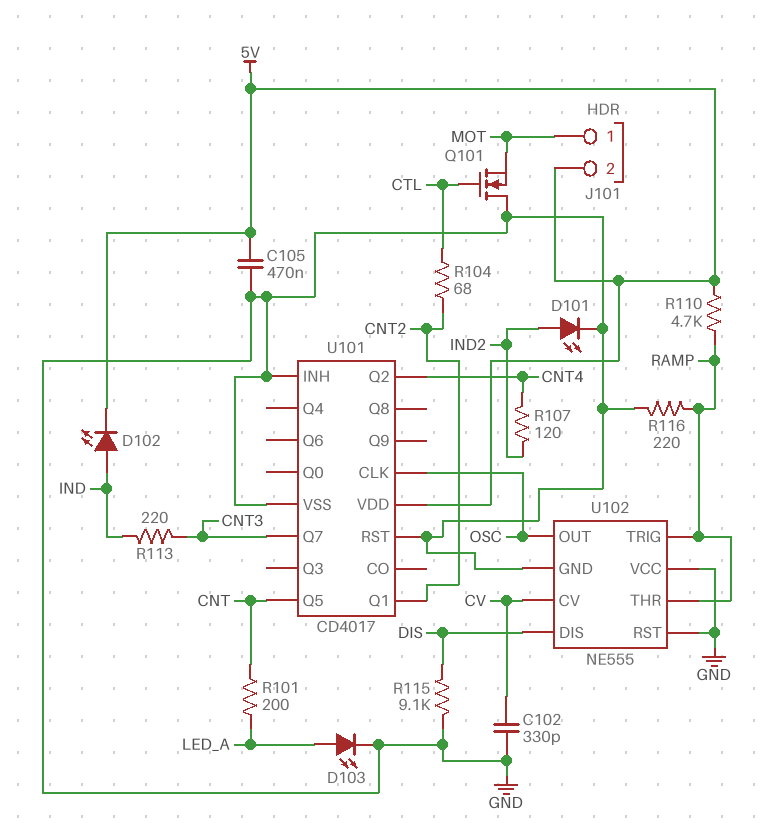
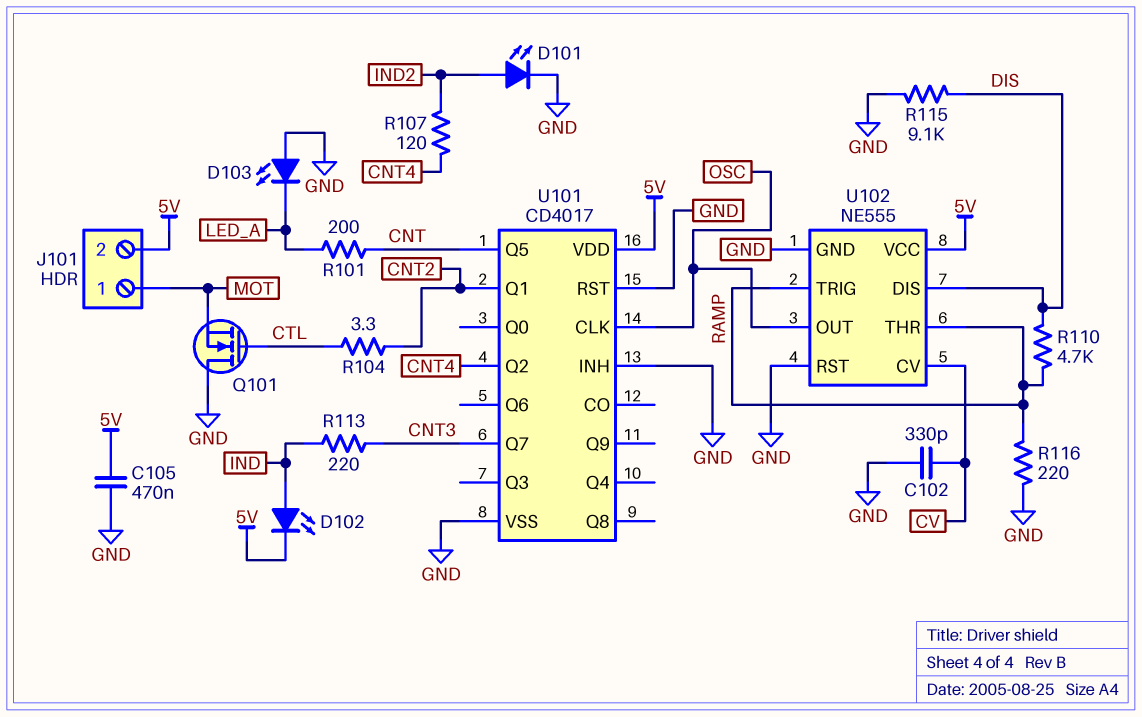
D103: LED (A LED_A, K GND) -> LED (A GND, K LED_A)
R104: 68 (CNT2, CTL) -> 3.3 (CNT2, CTL)
R110: 4.7k (5V, RAMP) -> 4.7k (DIS, RAMP)
U102 pin VCC: GND -> 5V

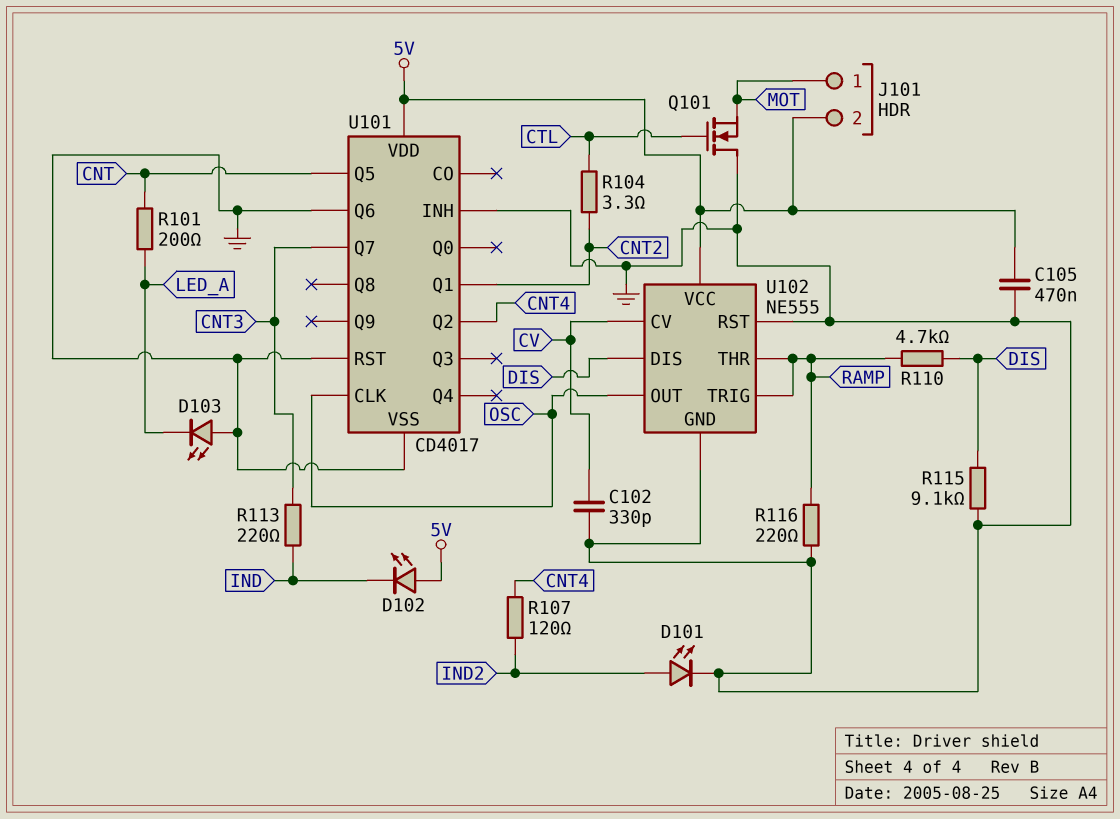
D102: LED (A IND, K 5V) -> LED (A 5V, K IND)
U101 pin Q6: none -> GND

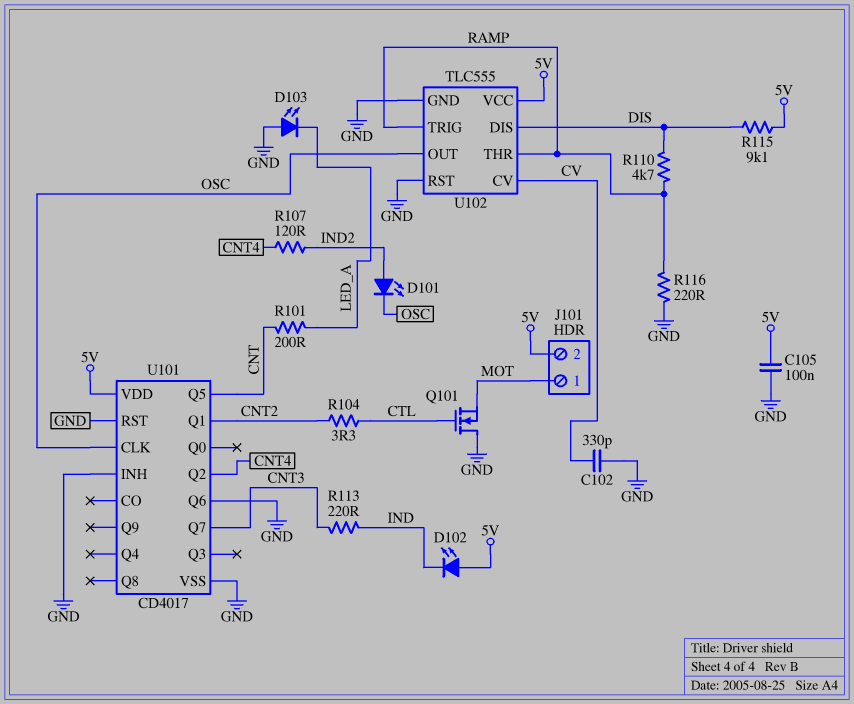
C105: 470nF (5V, GND) -> 100nF (5V, GND)
D101: LED (A IND2, K GND) -> LED (A IND2, K OSC)
R115: 9.1k (DIS, GND) -> 9.1k (5V, DIS)
U102: NE555 -> TLC555

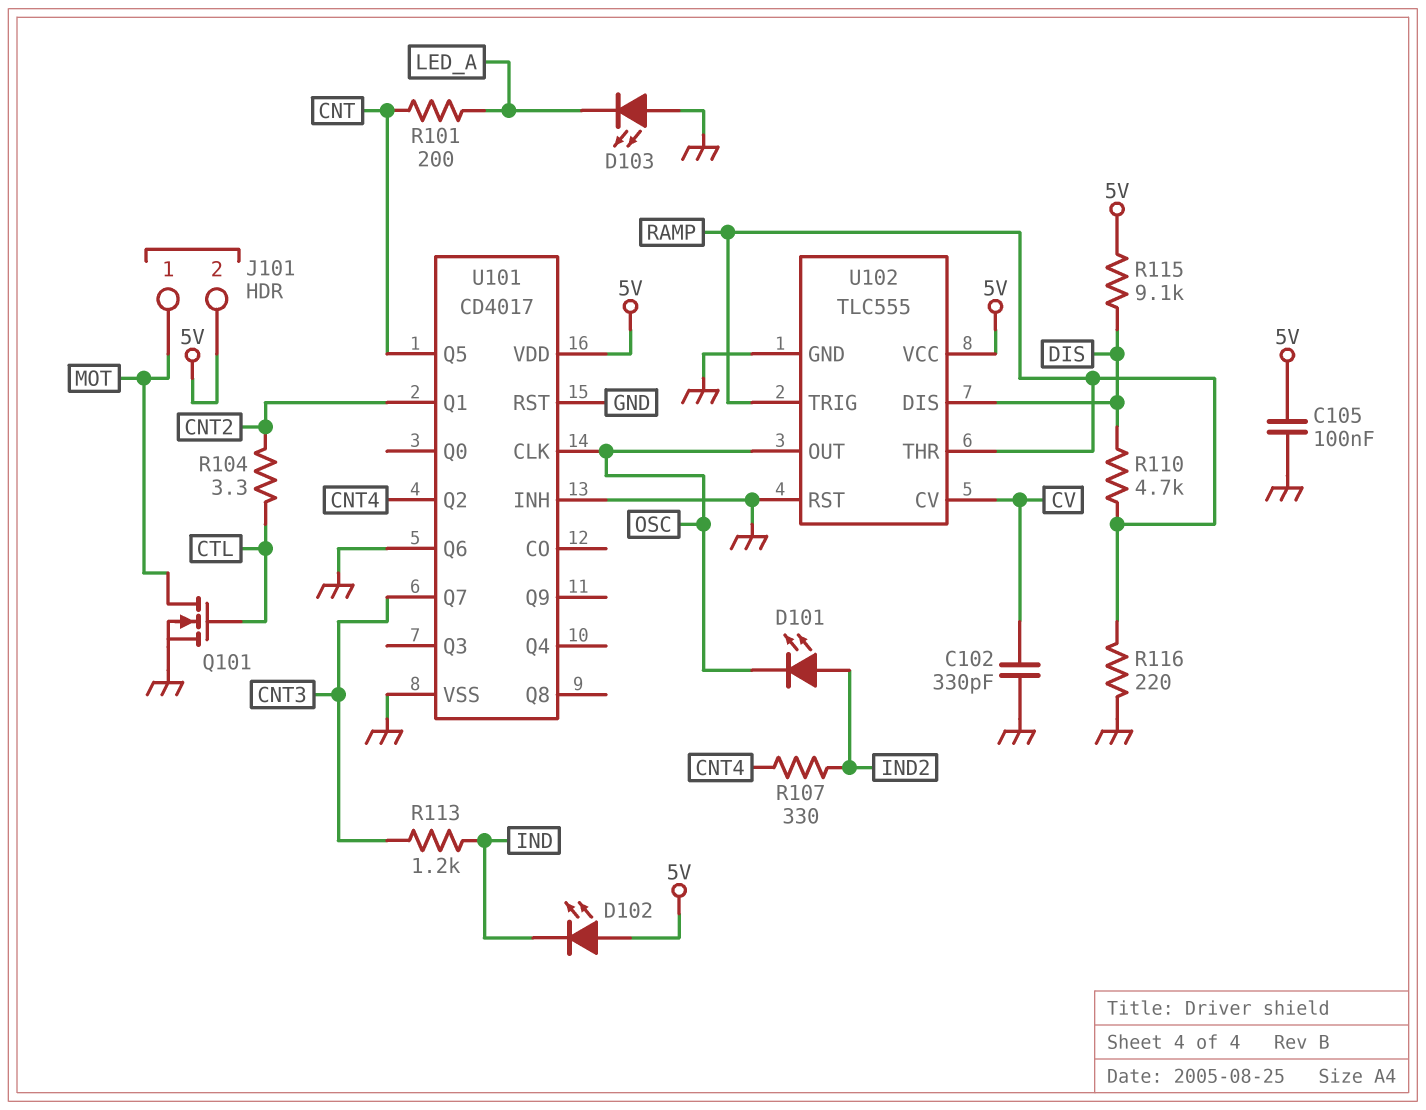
Q101: NMOS (G CTL, D GND, S MOT) -> NMOS (G CTL, D MOT, S GND)
R107: 120 (CNT4, IND2) -> 330 (CNT4, IND2)
R113: 220 (CNT3, IND) -> 1.2k (CNT3, IND)

